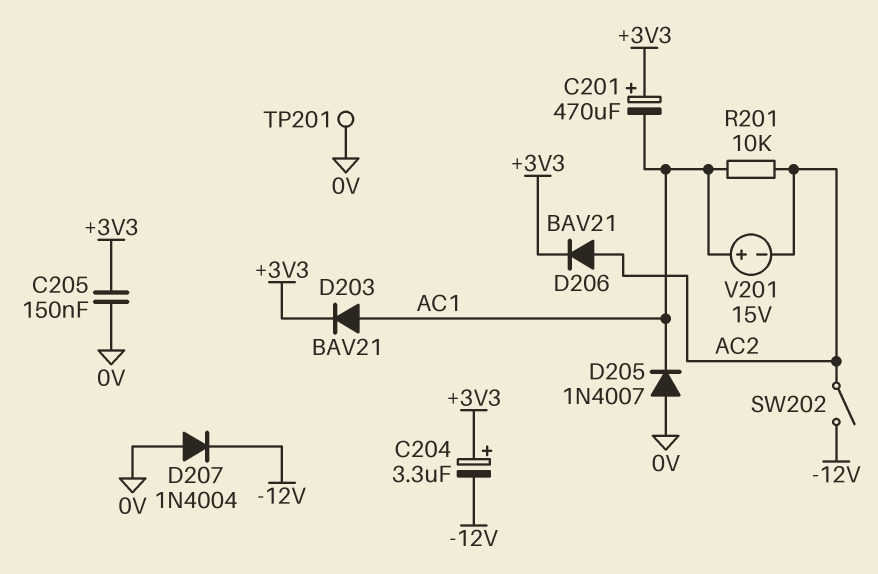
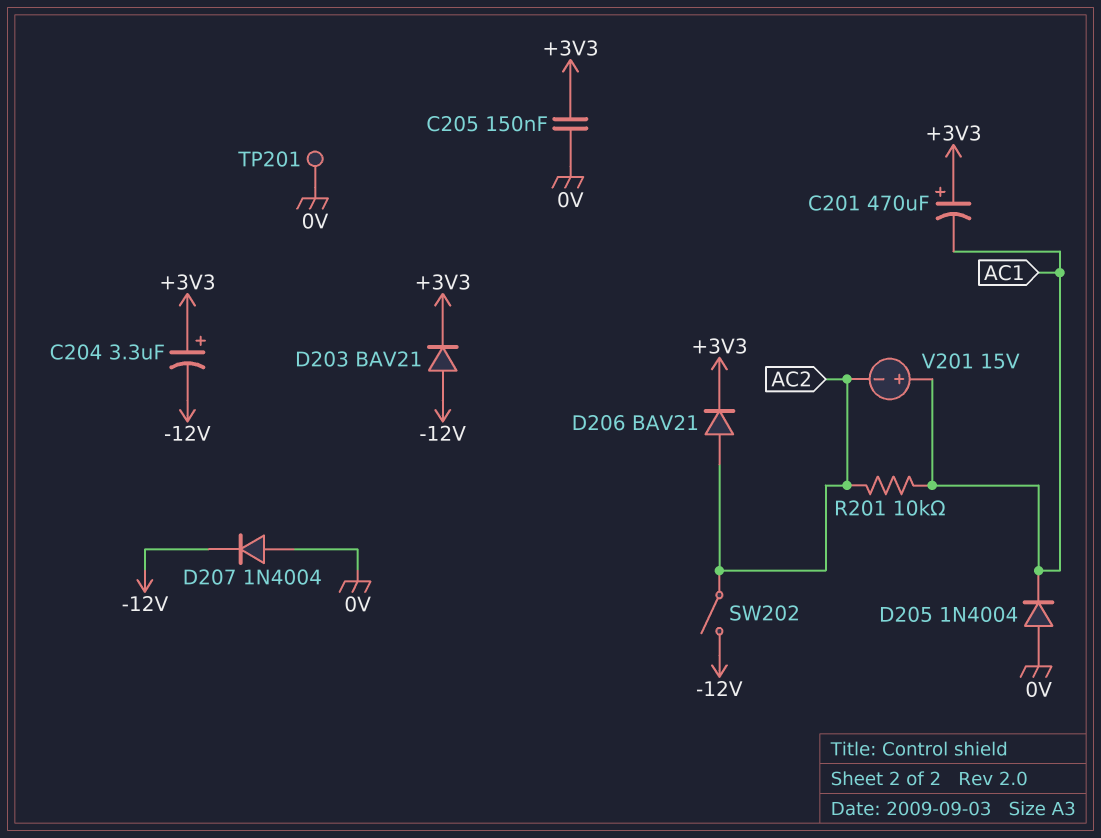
D203: diode BAV21 (A AC1, K +3V3) -> diode BAV21 (A -12V, K +3V3)
D205: diode 1N4007 (A 0V, K AC1) -> diode 1N4004 (A 0V, K AC1)

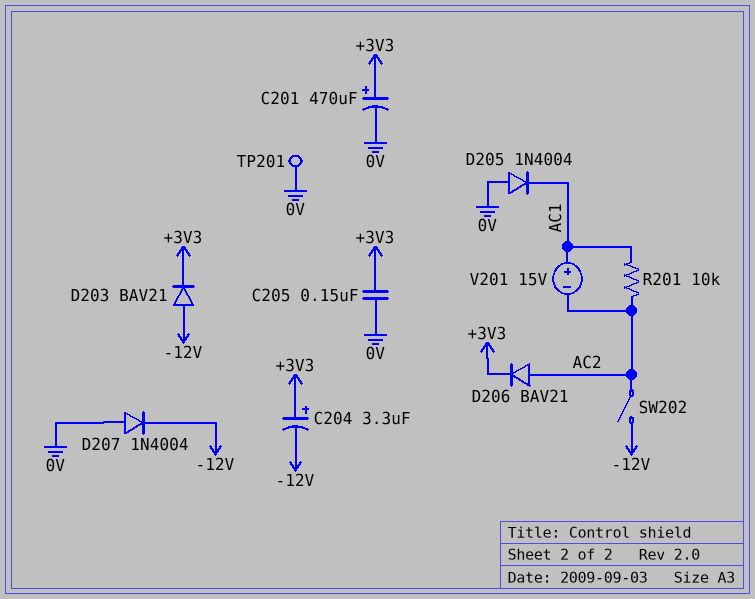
C201: 470uF (plus +3V3, minus AC1) -> 470uF (plus +3V3, minus 0V)

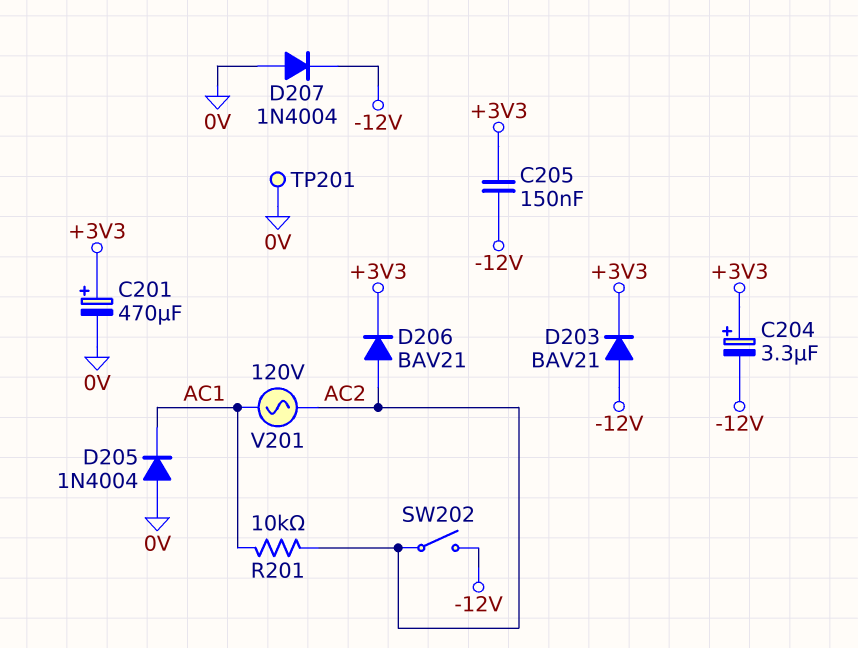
C205: 150nF (+3V3, 0V) -> 150nF (+3V3, -12V)
V201: 15V (plus AC1, minus AC2) -> AC 120V (AC1, AC2)

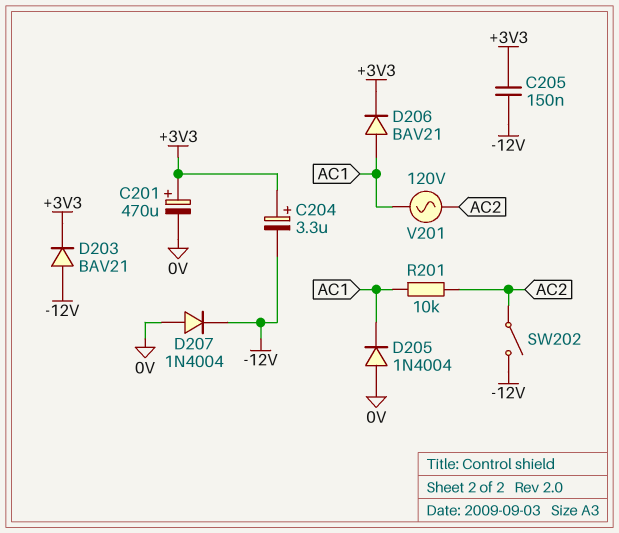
D206: diode BAV21 (A AC2, K +3V3) -> diode BAV21 (A AC1, K +3V3)
TP201: test point (0V) -> none

